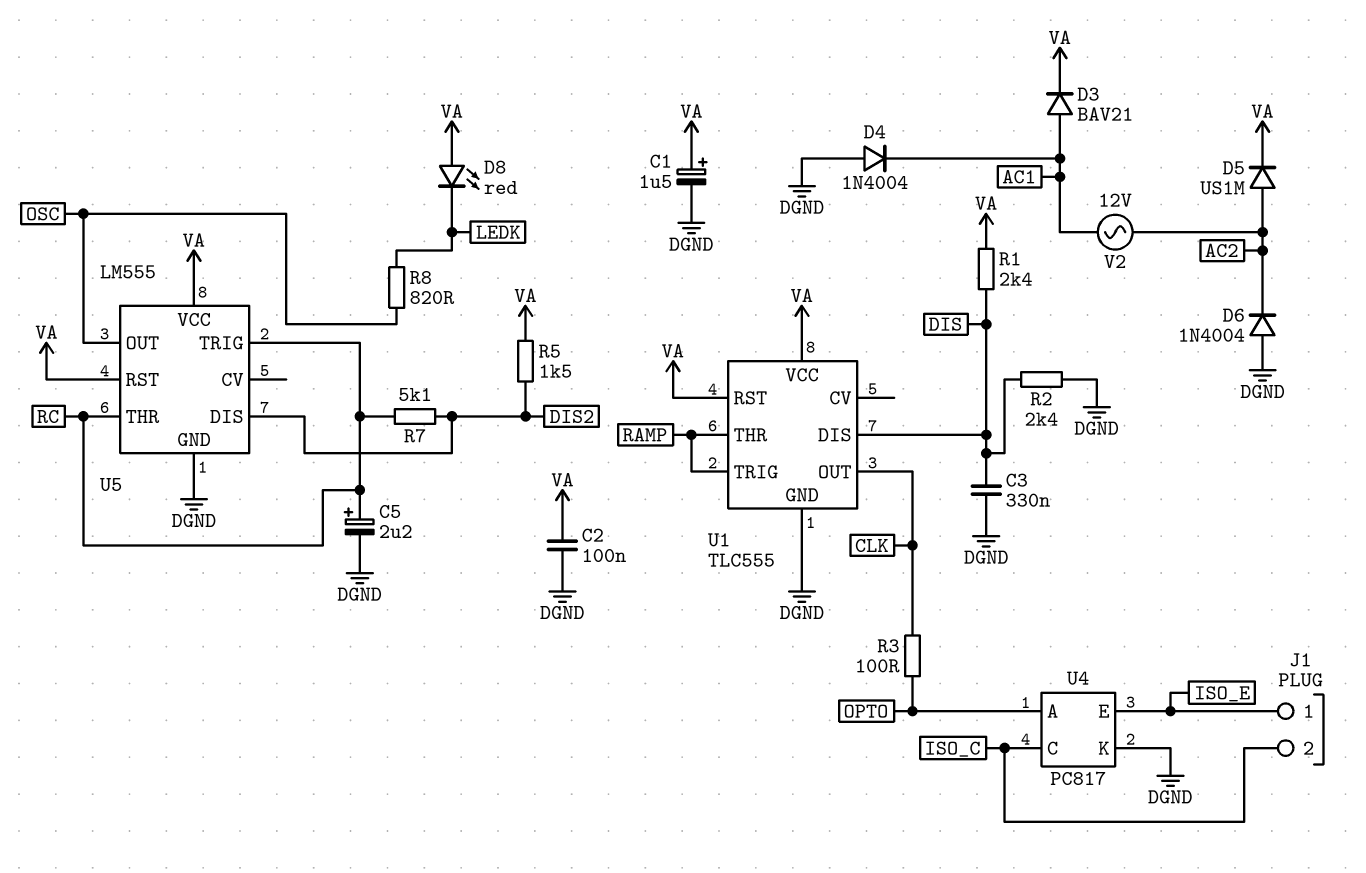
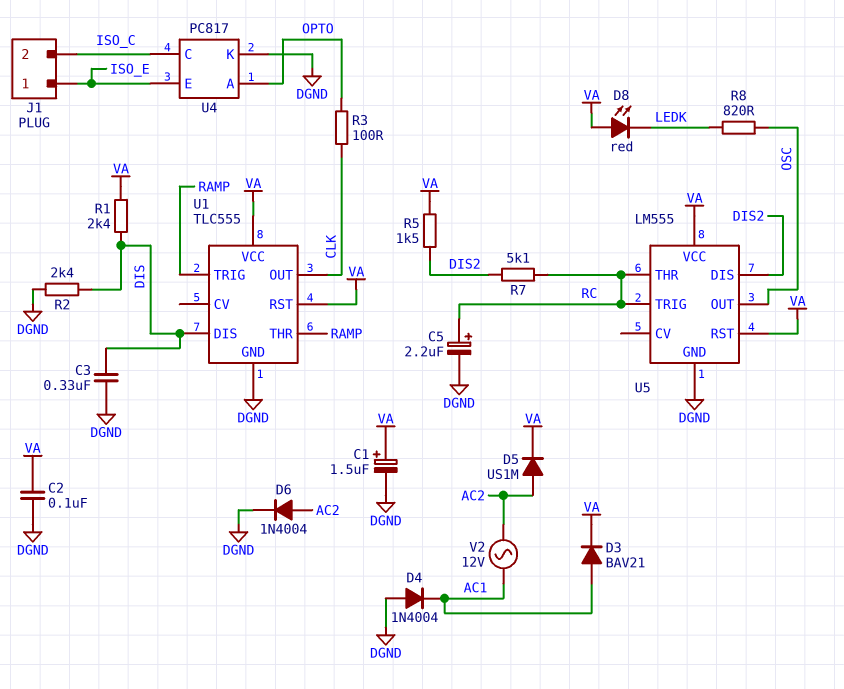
D6: diode 1N4004 (A DGND, K AC2) -> diode 1N4004 (A AC2, K DGND)

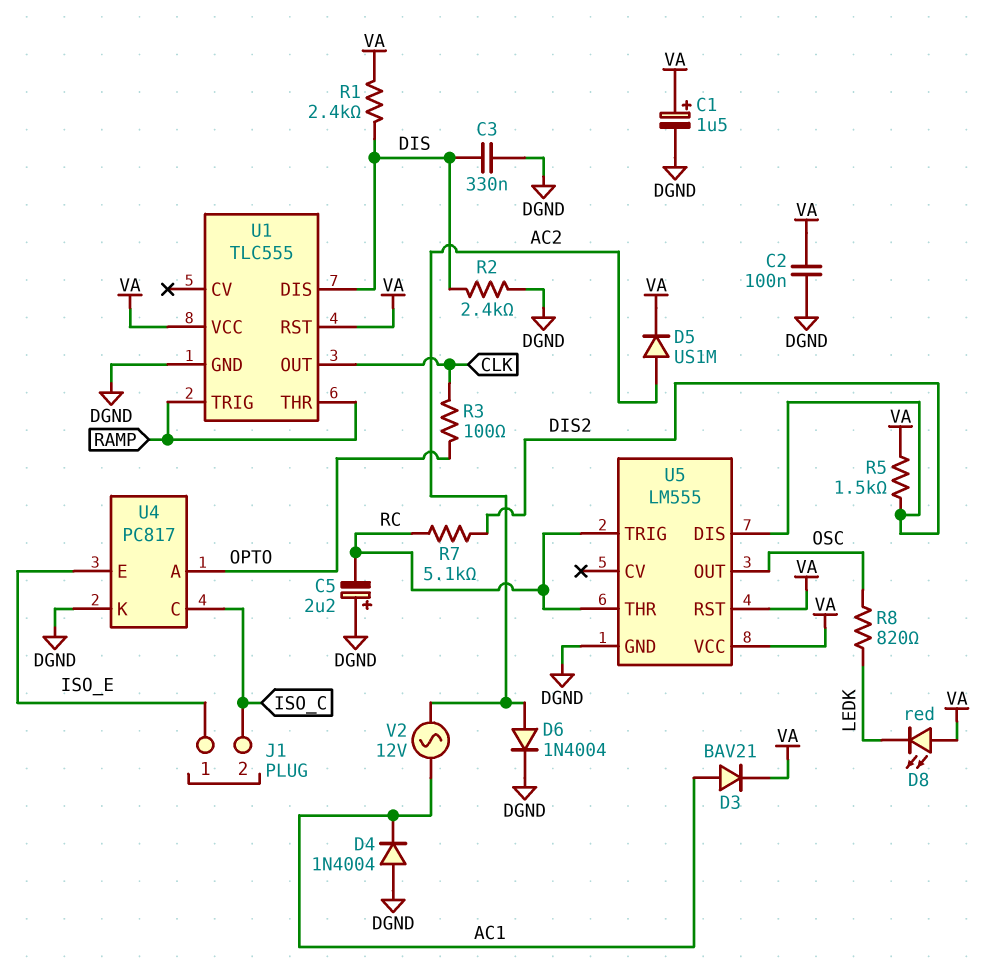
C5: 2.2uF (plus RC, minus DGND) -> 2.2uF (plus DGND, minus RC)

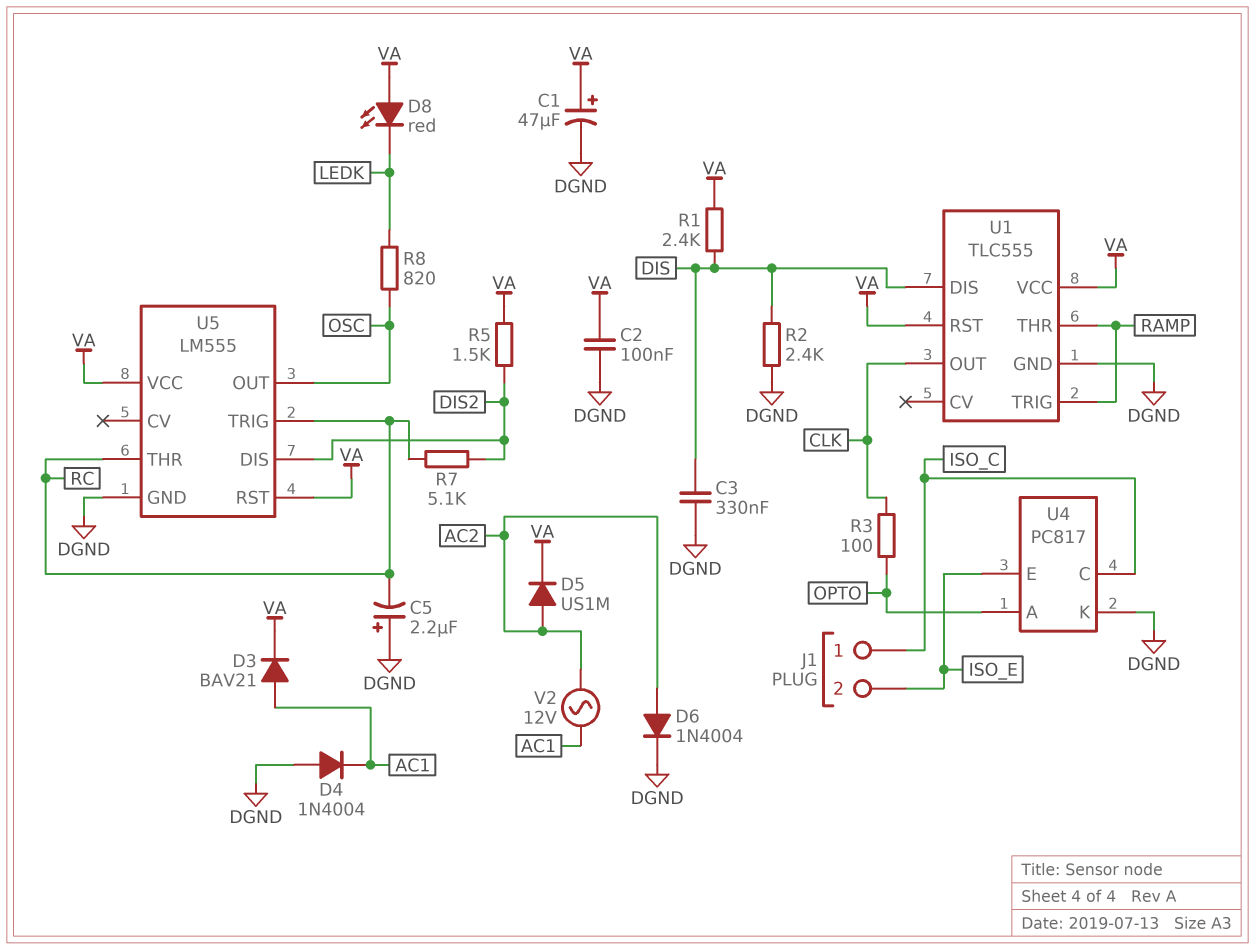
C1: 1.5uF (plus VA, minus DGND) -> 47uF (plus VA, minus DGND)
J1 pin 1: ISO_E -> ISO_C
J1 pin 2: ISO_C -> ISO_E

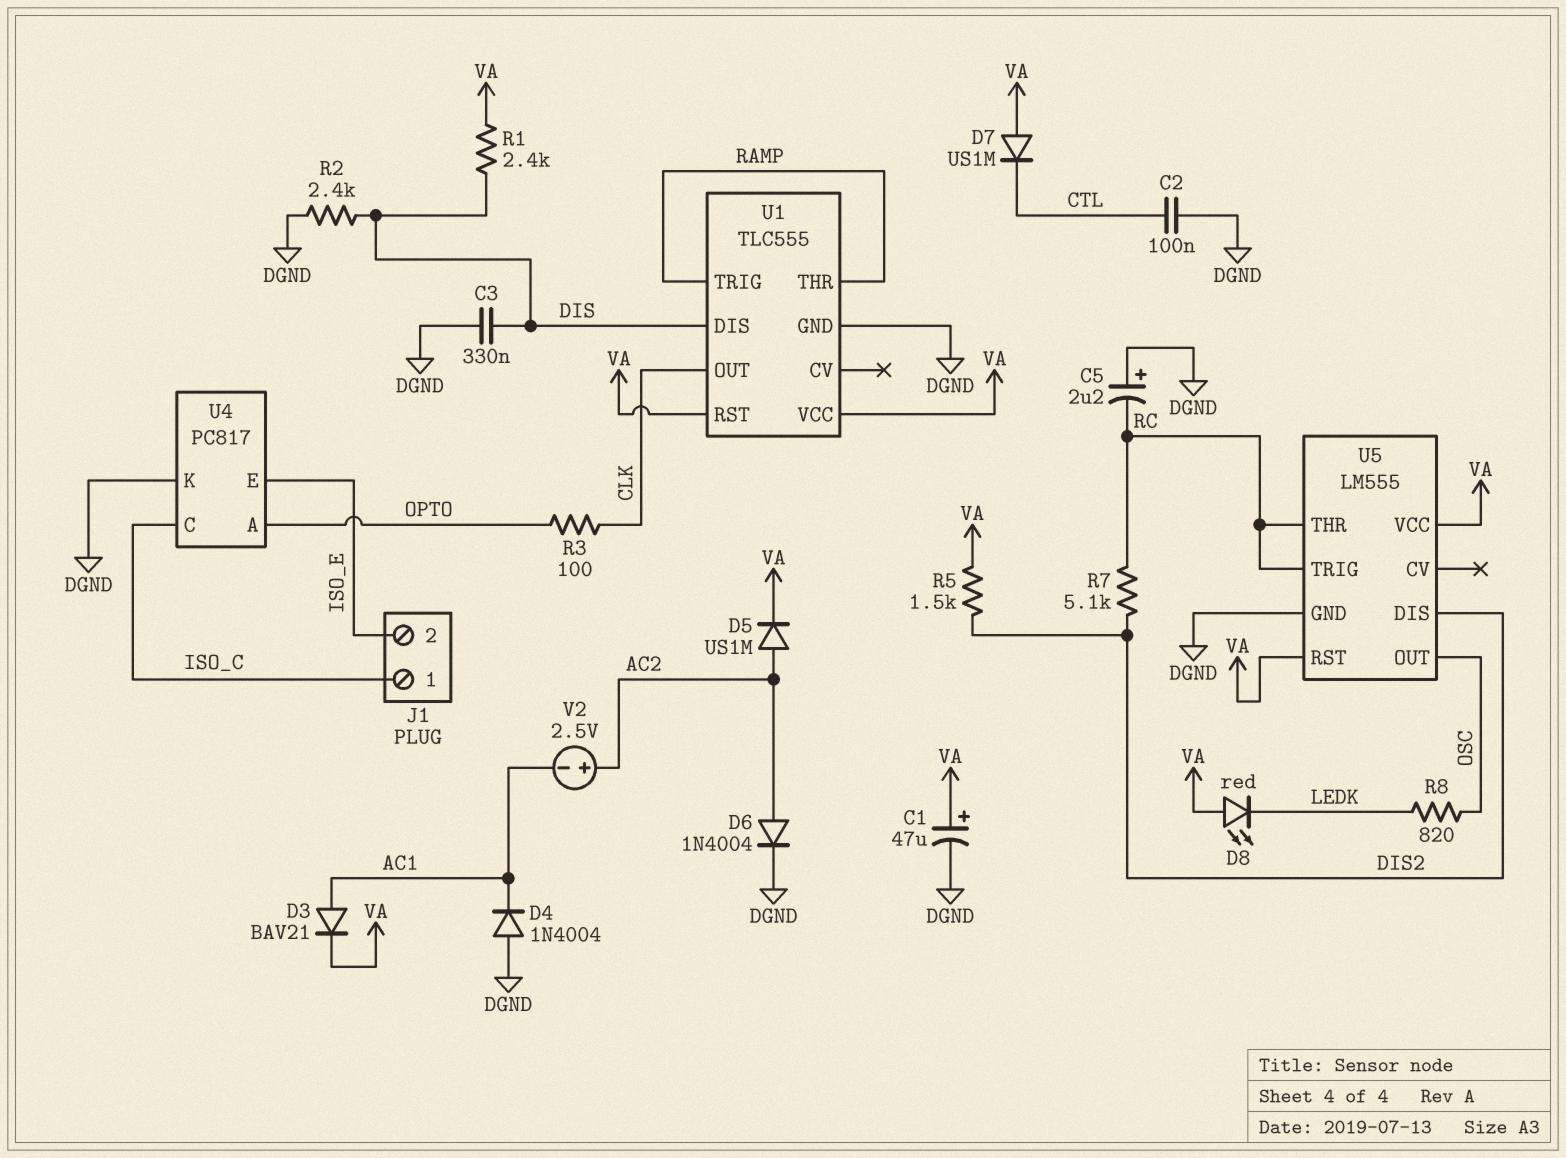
C2: 100nF (DGND, VA) -> 100nF (CTL, DGND)
D7: none -> diode US1M (A VA, K CTL)
V2: AC 12V (AC1, AC2) -> 2.5V (plus AC2, minus AC1)

